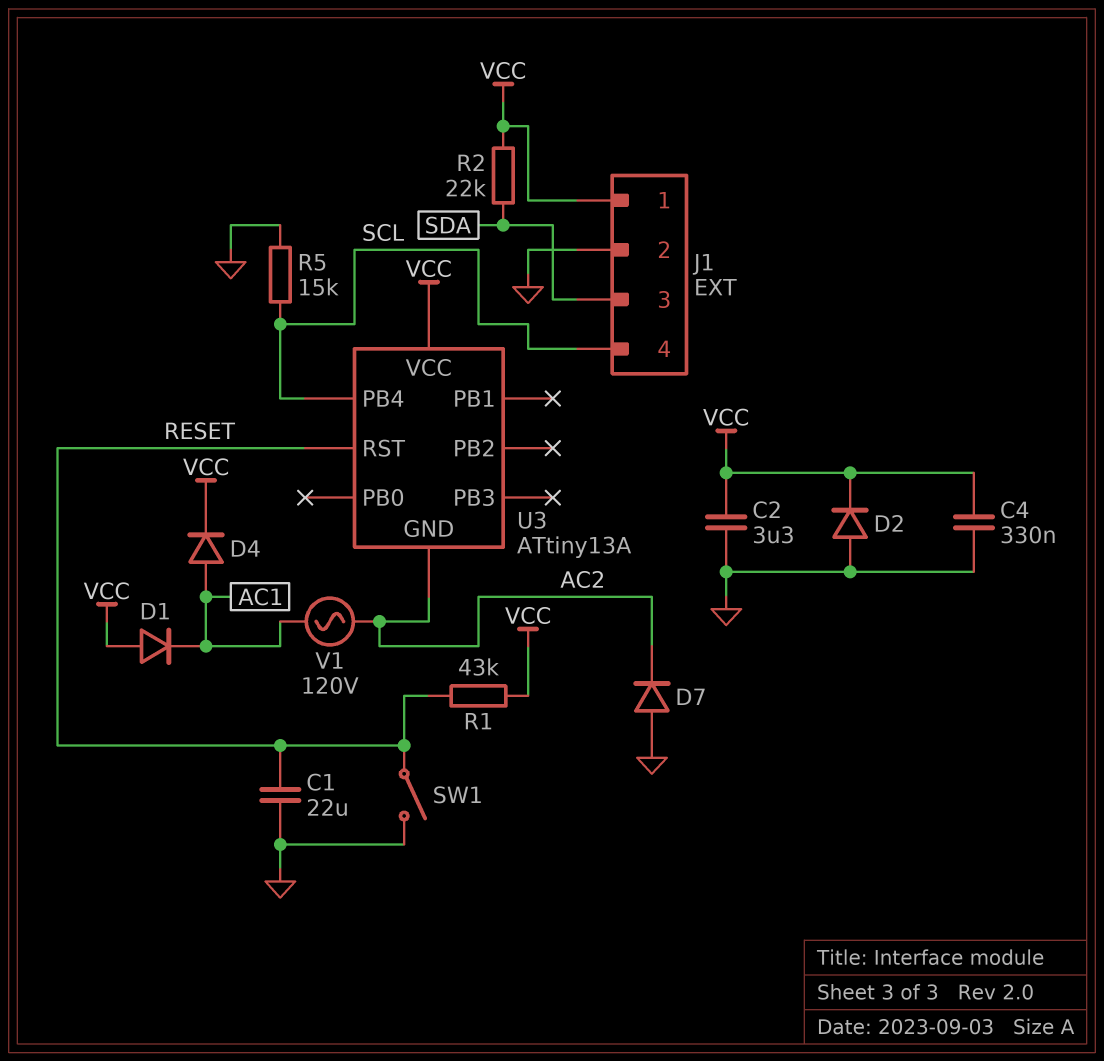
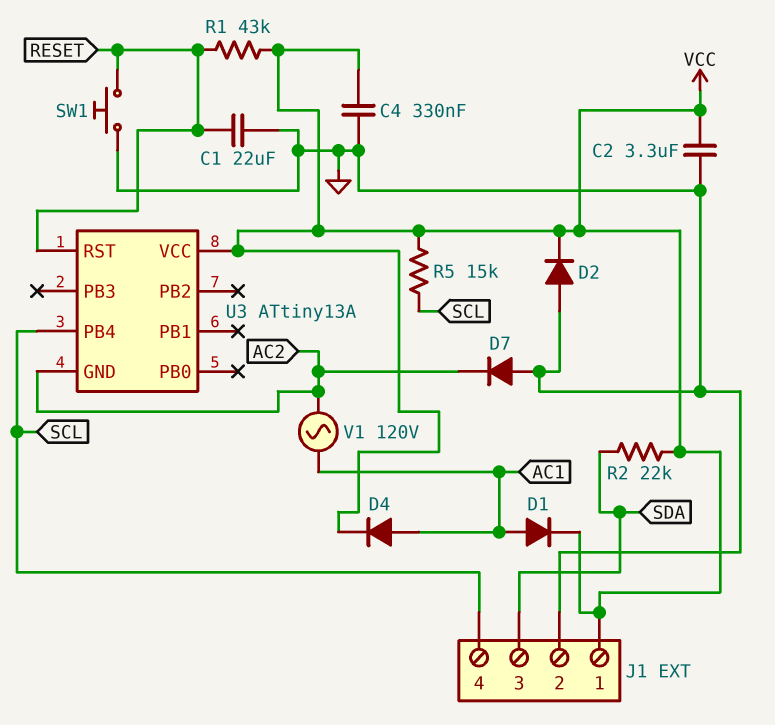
D1: diode (A VCC, K AC1) -> diode (A AC1, K VCC)
R5: 15k (GND, SCL) -> 15k (SCL, VCC)
SW1: switch (GND, RESET) -> button (GND, RESET)

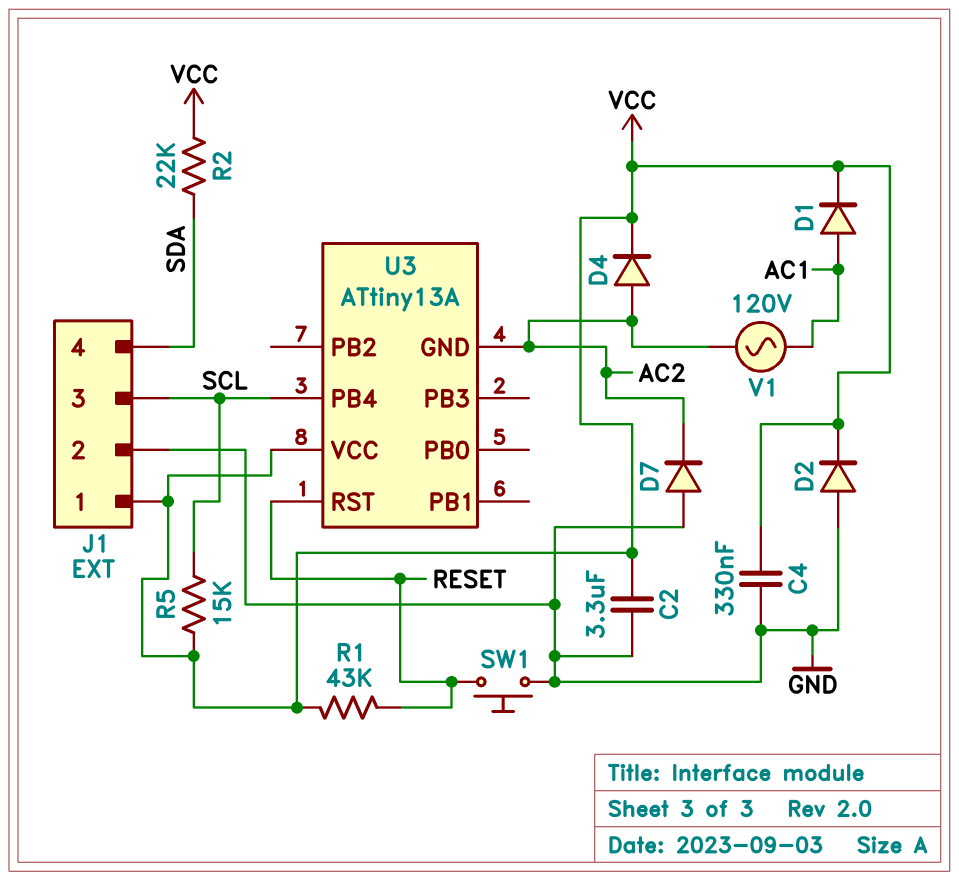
C1: 22uF (GND, RESET) -> none
D4: diode (A AC1, K VCC) -> diode (A AC2, K VCC)
J1 pin 3: SDA -> SCL
J1 pin 4: SCL -> SDA

